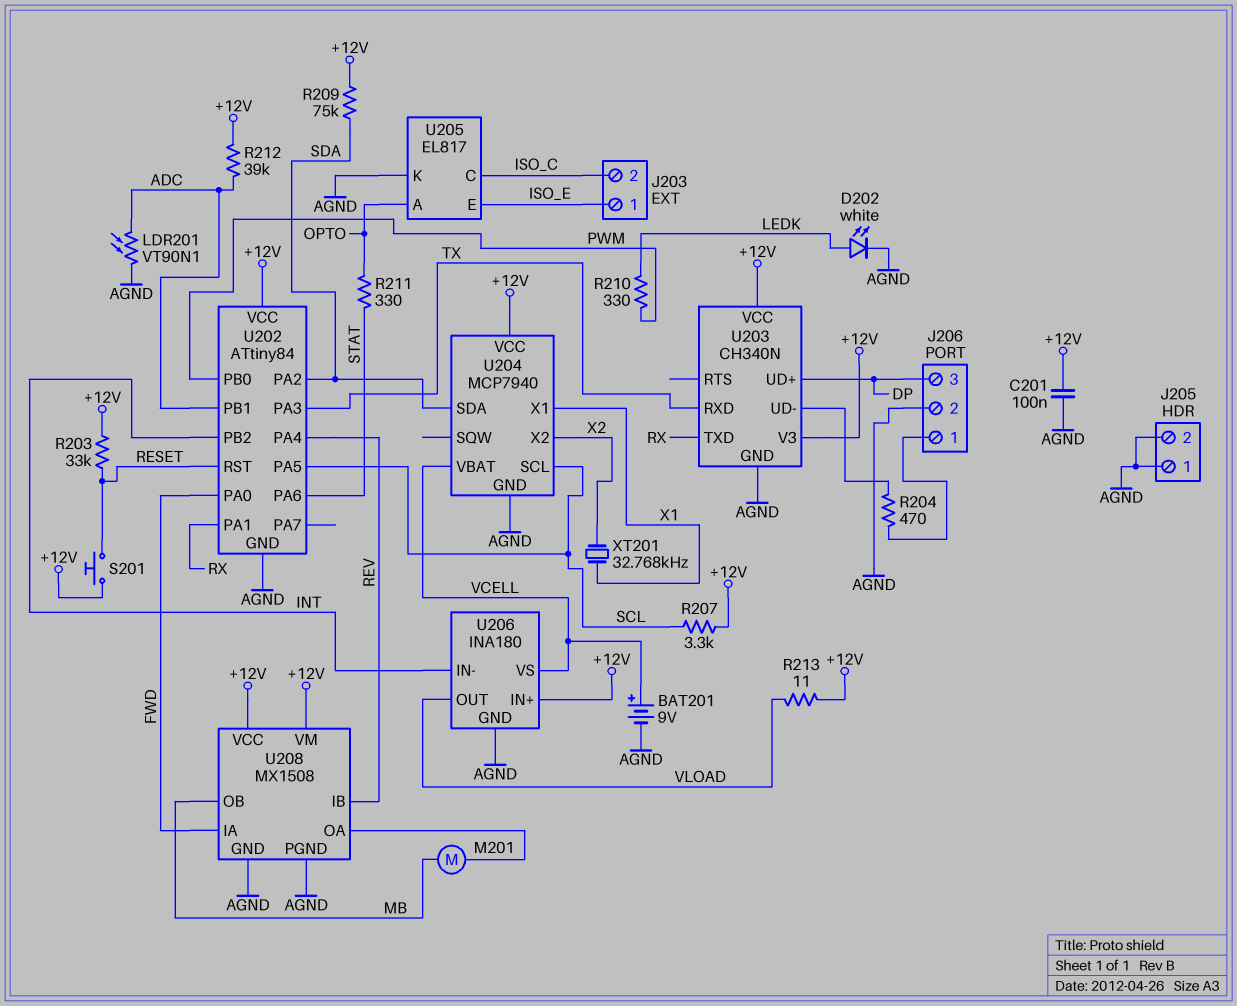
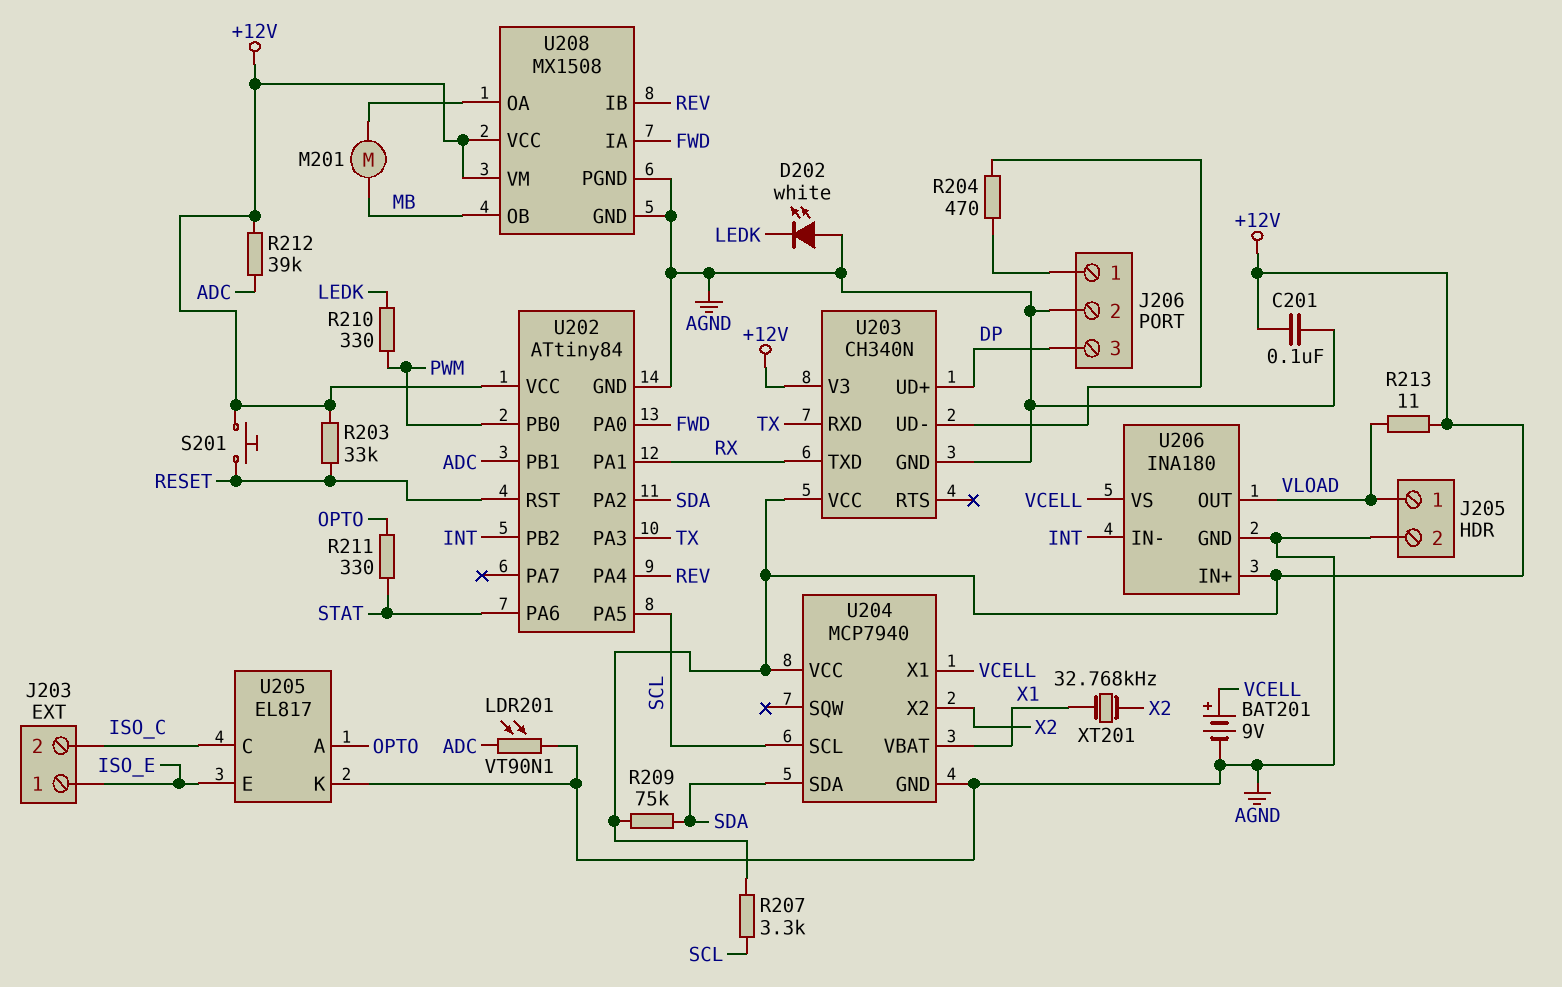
D202: LED white (A LEDK, K AGND) -> LED white (A AGND, K LEDK)
J205 pin 1: AGND -> VLOAD
U204 pin VBAT: VCELL -> X1
U204 pin X1: X1 -> VCELL

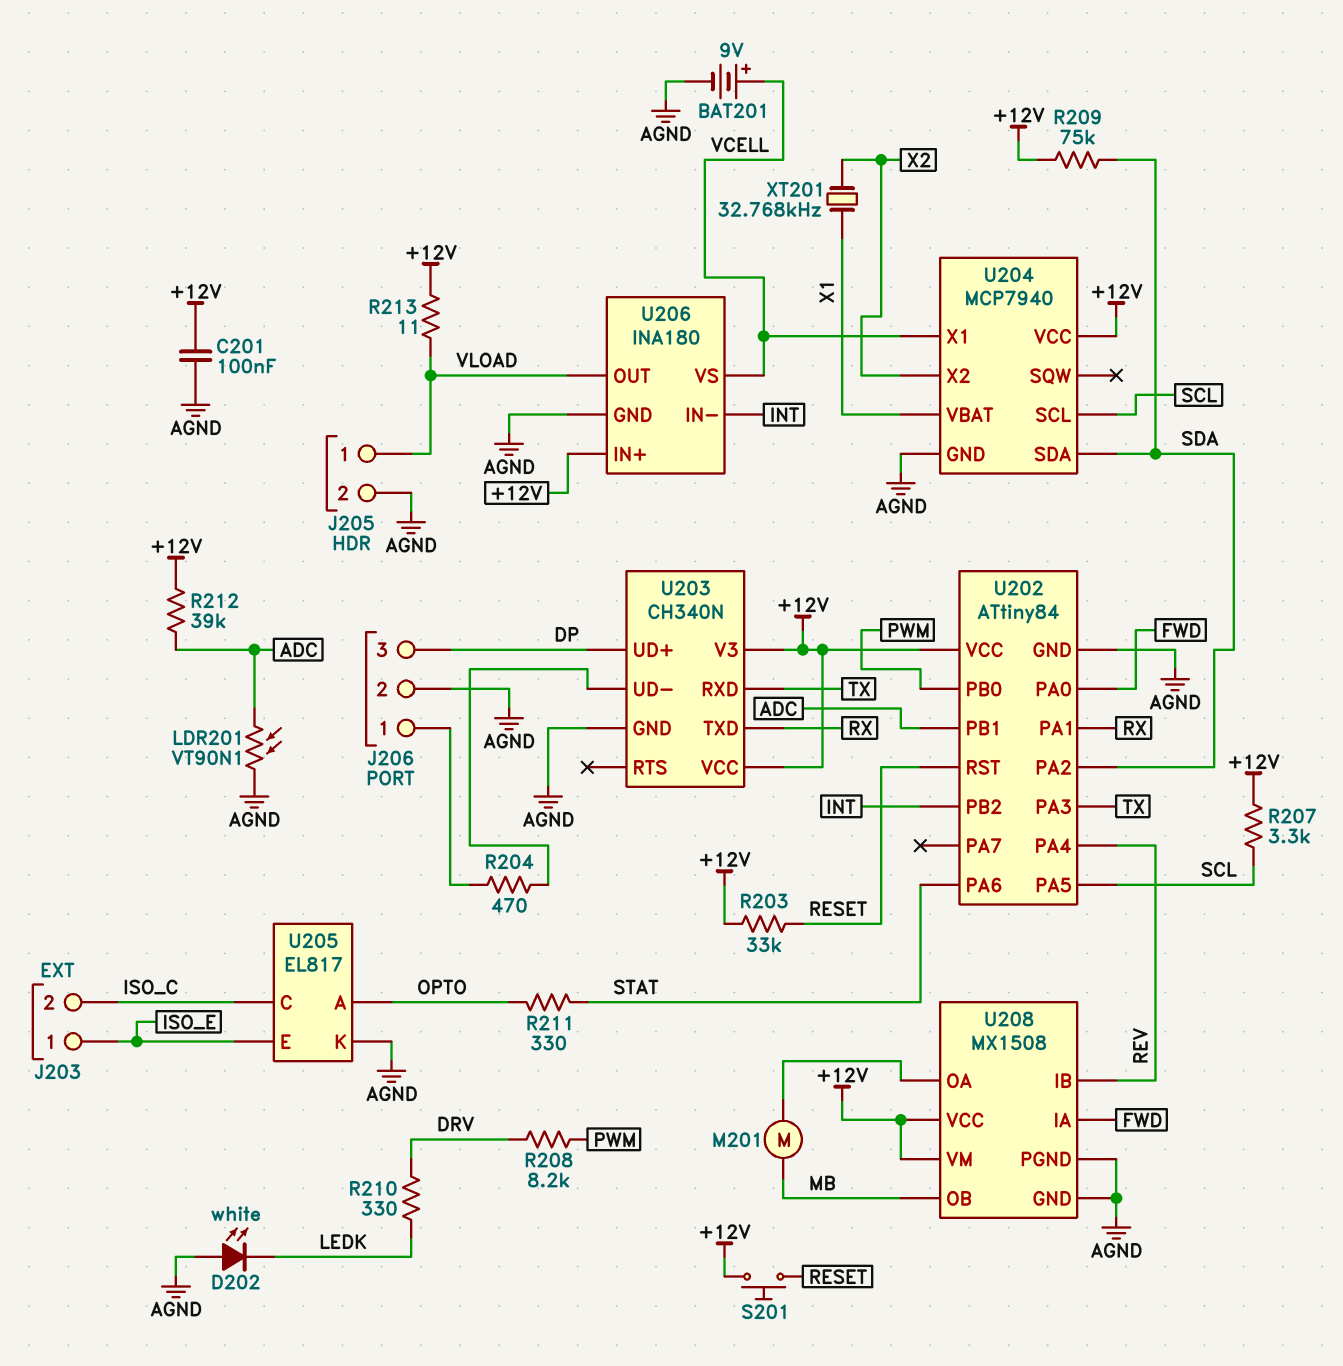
R208: none -> 8.2k (DRV, PWM)
R210: 330 (LEDK, PWM) -> 330 (DRV, LEDK)

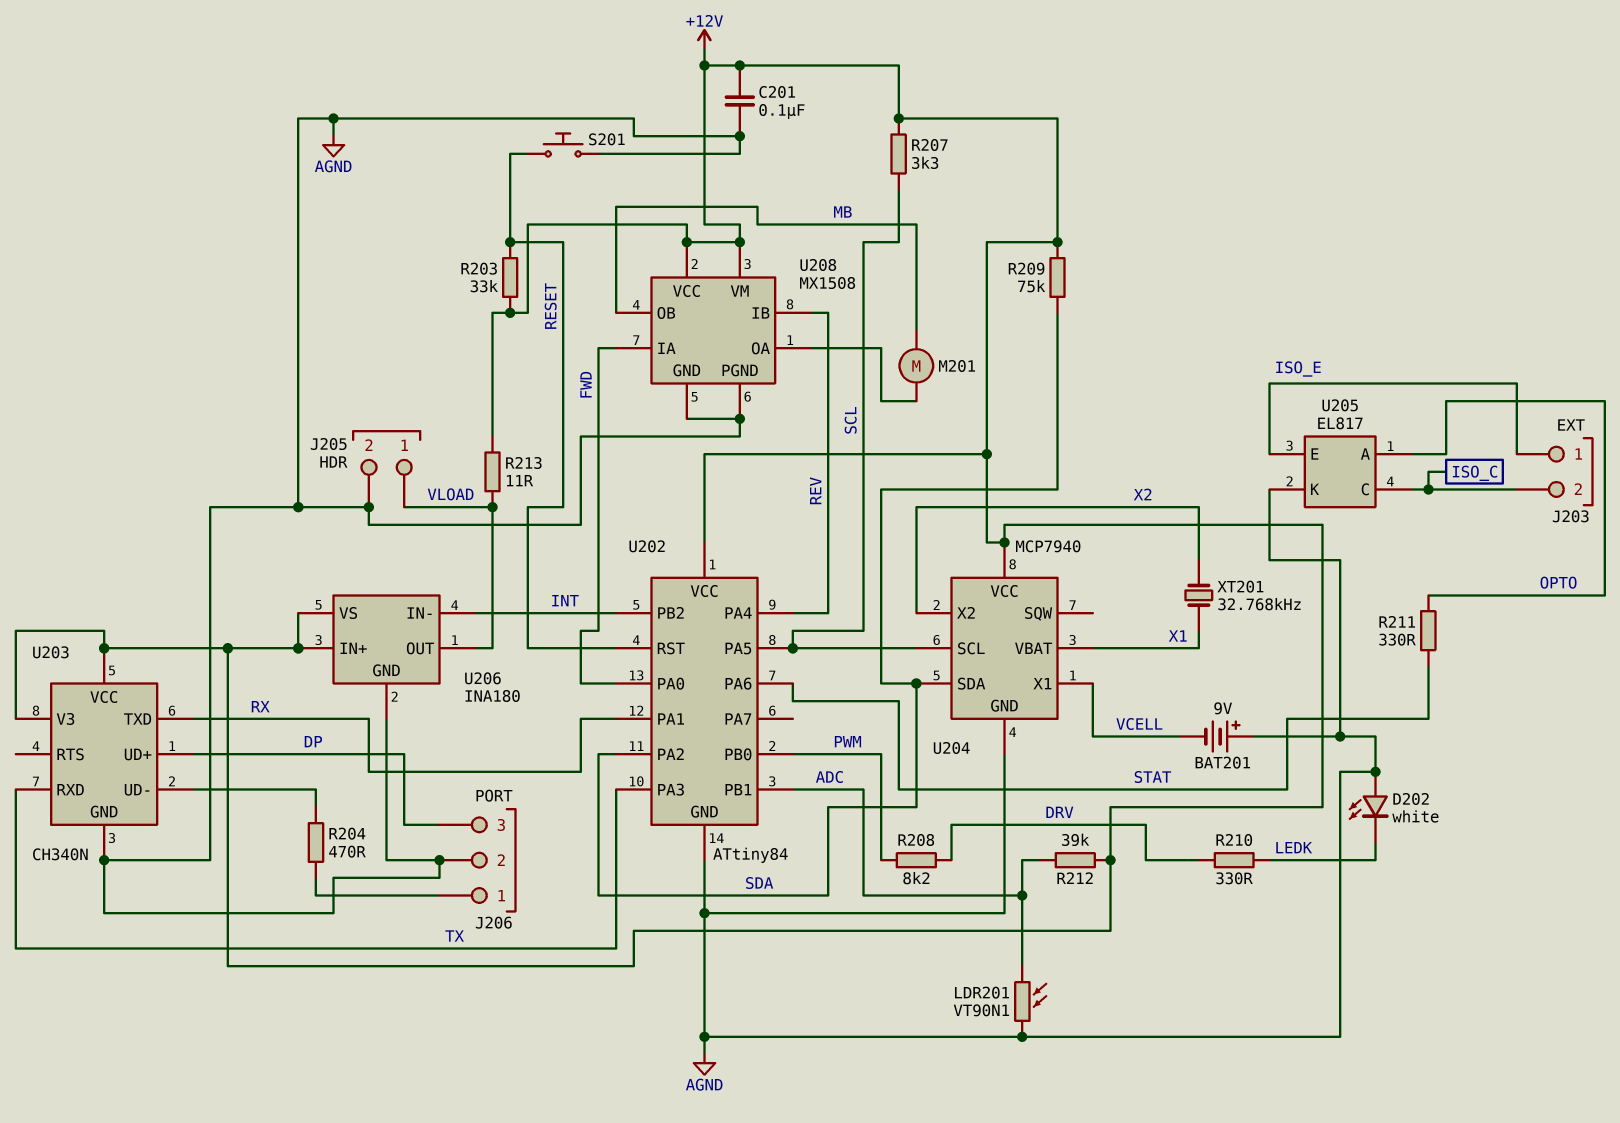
BAT201: 9V (plus VCELL, minus AGND) -> 9V (plus AGND, minus VCELL)
S201: button (+12V, RESET) -> button (AGND, RESET)
U206 pin VS: VCELL -> +12V

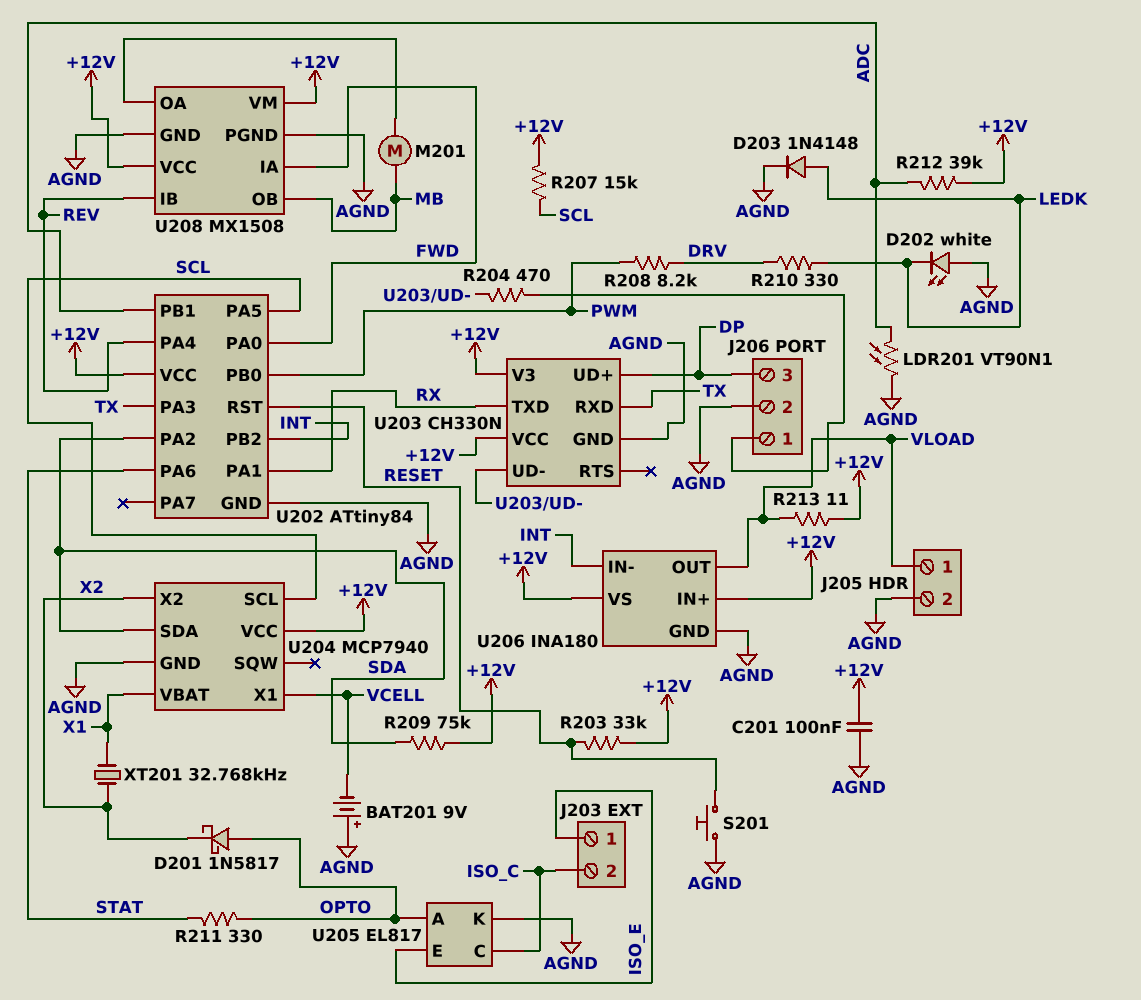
D201: none -> schottky 1N5817 (A OPTO, K X2)
D203: none -> diode 1N4148 (A LEDK, K AGND)
R207: 3.3k (+12V, SCL) -> 15k (+12V, SCL)
U203: CH340N -> CH330N

